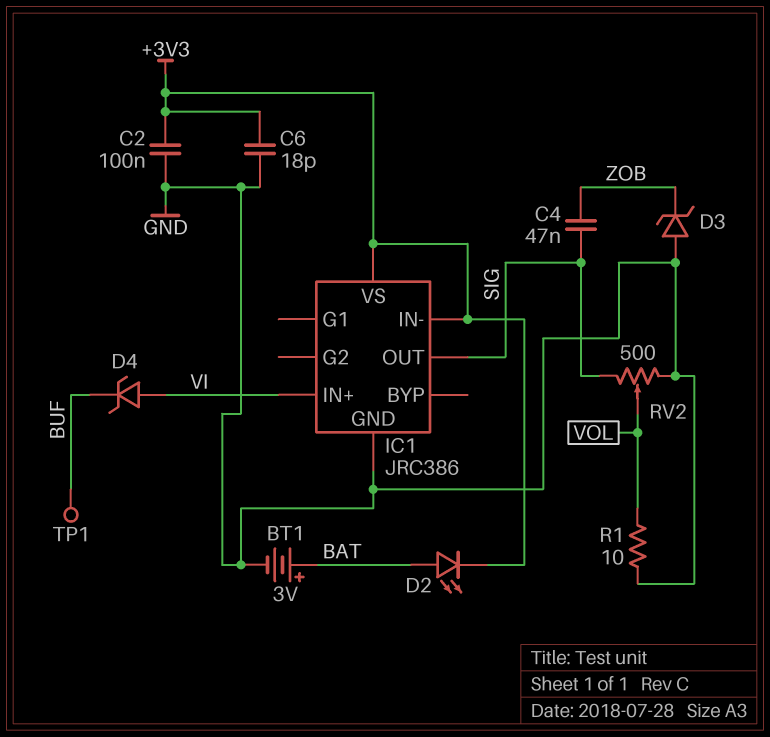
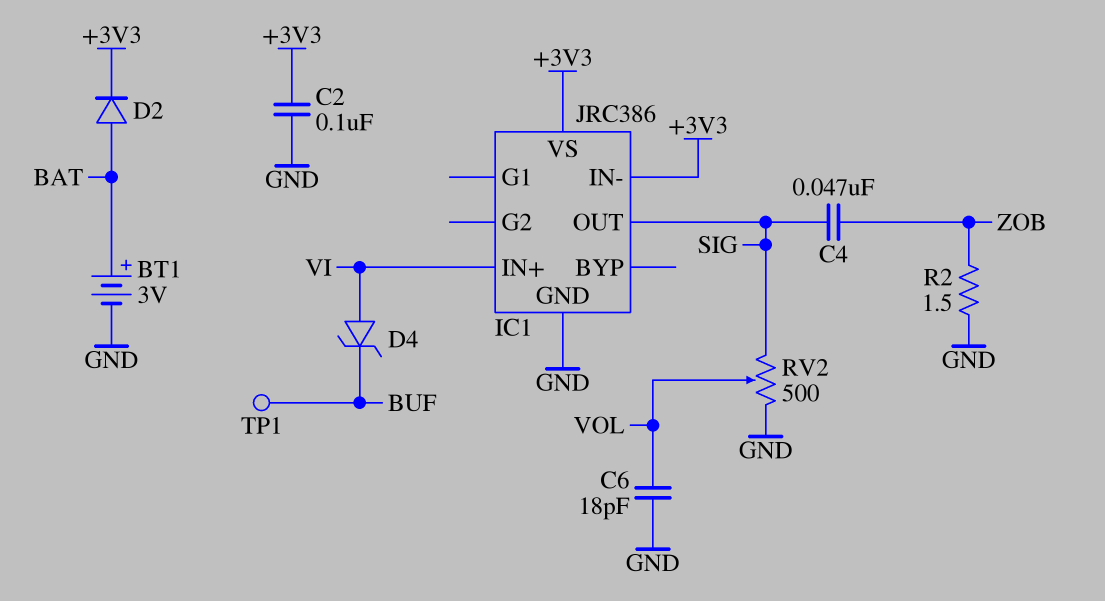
C6: 18pF (+3V3, GND) -> 18pF (GND, VOL)
D2: LED (A BAT, K +3V3) -> diode (A BAT, K +3V3)
D3: zener (A GND, K ZOB) -> none
R1: 10 (GND, VOL) -> none
R2: none -> 1.5 (GND, ZOB)

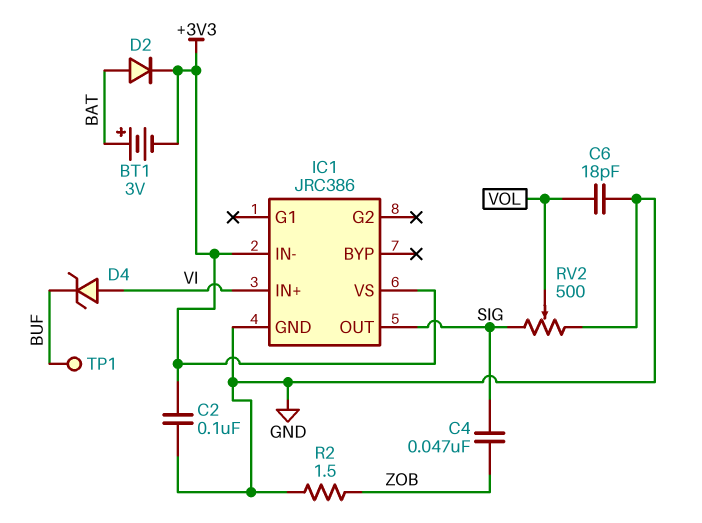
BT1: 3V (plus BAT, minus GND) -> 3V (plus BAT, minus +3V3)

